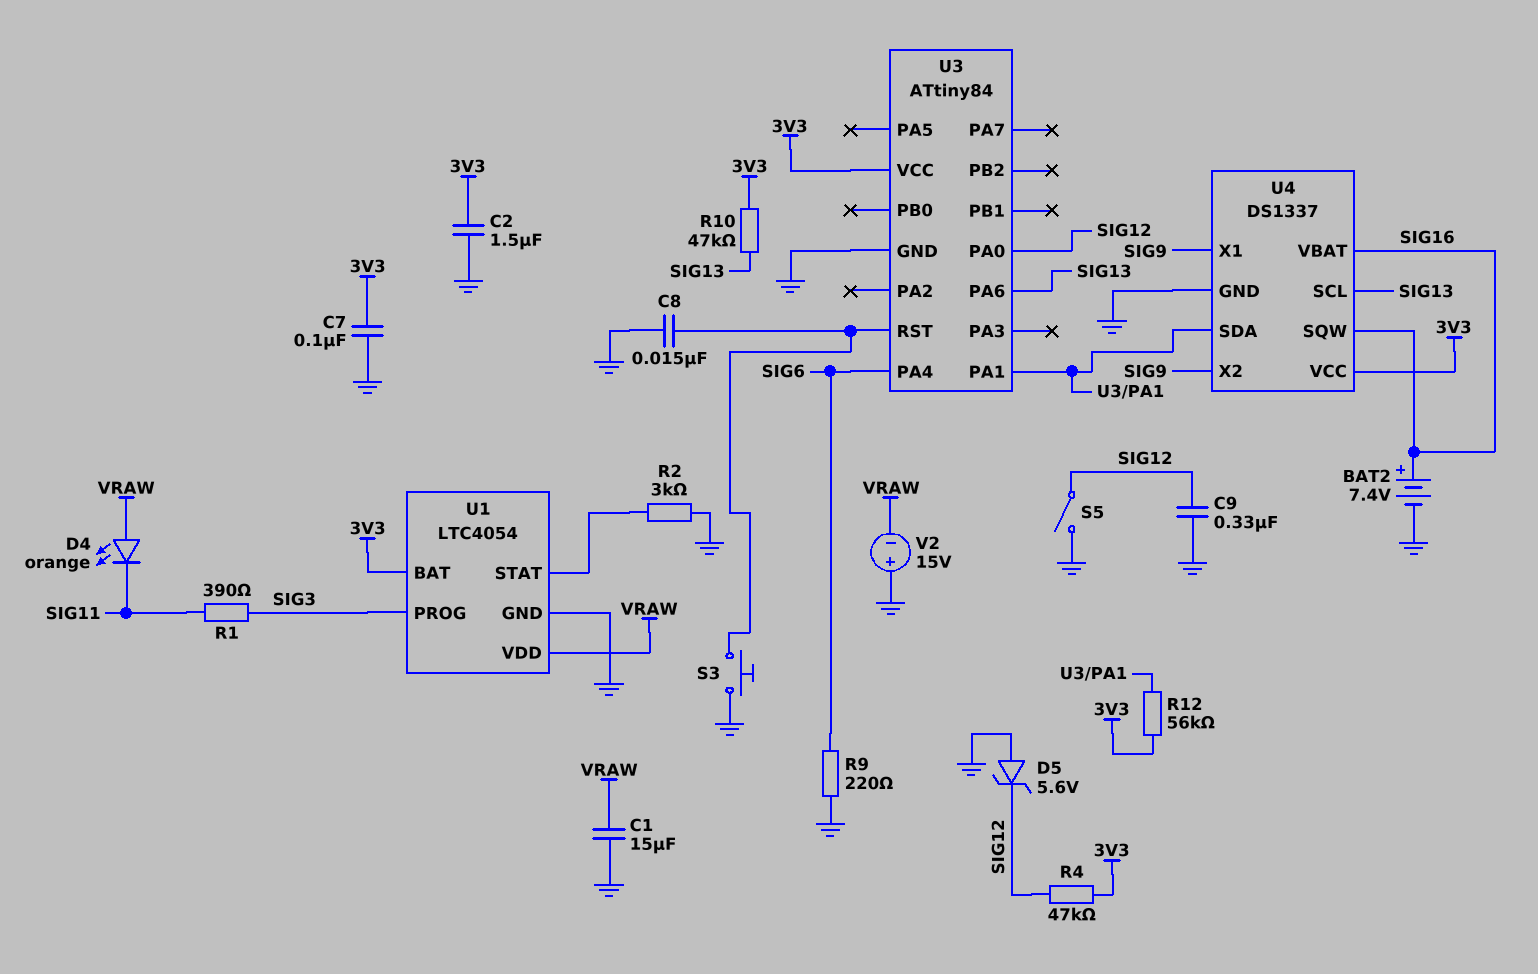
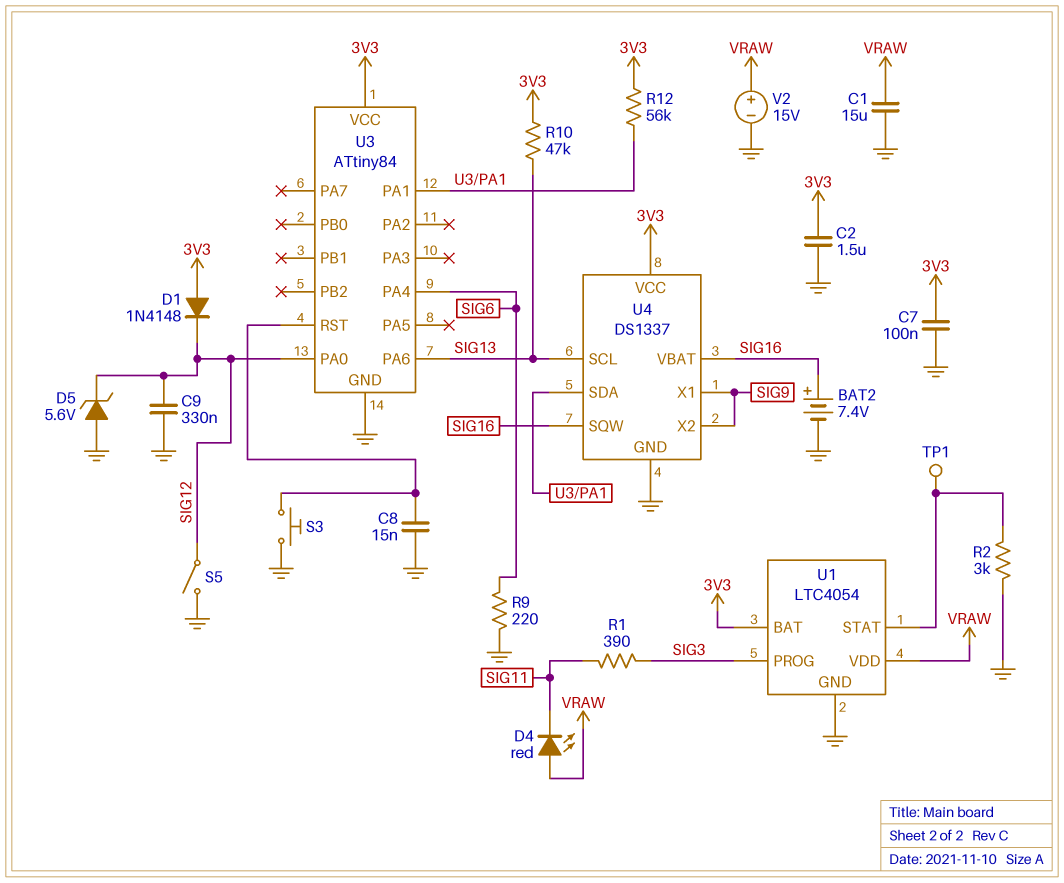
D1: none -> diode 1N4148 (A 3V3, K SIG12)
D4: LED orange (A VRAW, K SIG11) -> LED red (A VRAW, K SIG11)
R4: 47k (3V3, SIG12) -> none
TP1: none -> test point (U1/STAT)
V2: 15V (plus GND, minus VRAW) -> 15V (plus VRAW, minus GND)

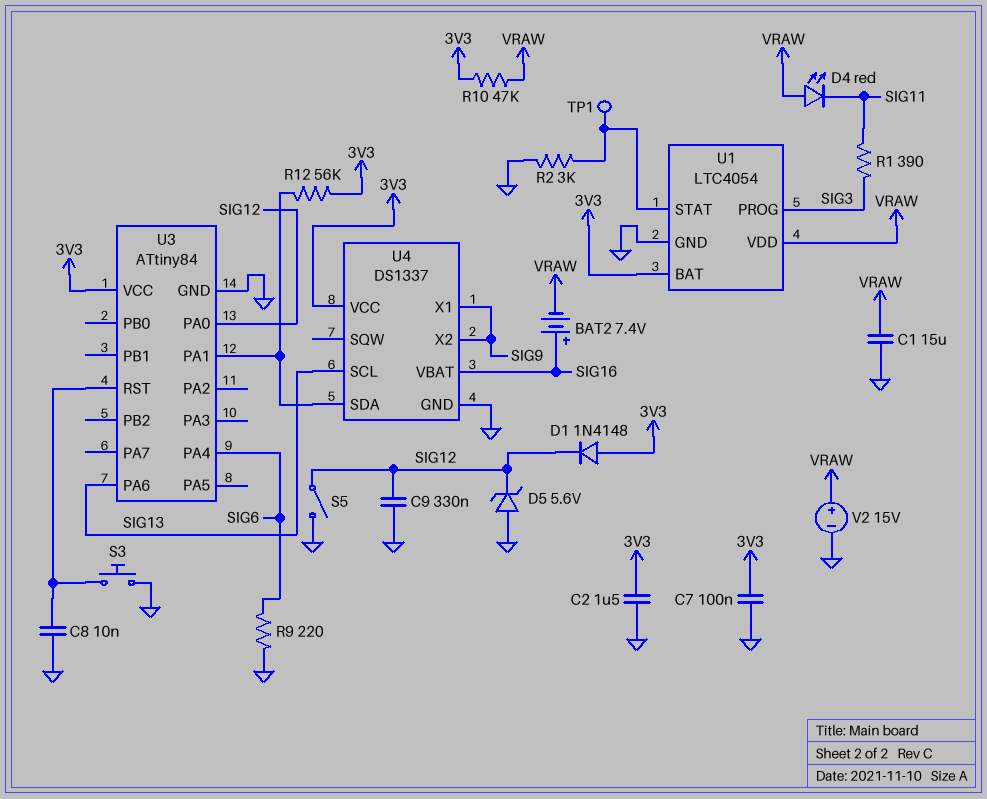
BAT2: 7.4V (plus SIG16, minus GND) -> 7.4V (plus SIG16, minus VRAW)
C8: 15nF (GND, U3/RST) -> 10nF (GND, U3/RST)
R10: 47k (3V3, SIG13) -> 47k (3V3, VRAW)
U4 pin SQW: SIG16 -> none

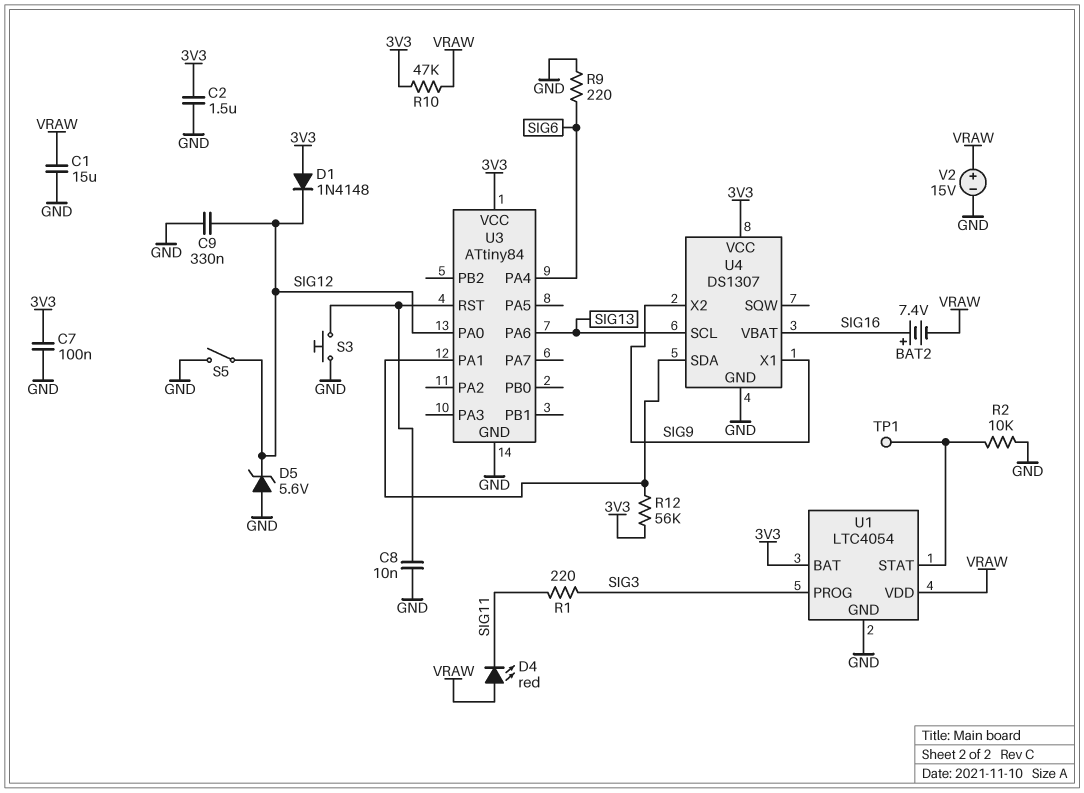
R1: 390 (SIG3, SIG11) -> 220 (SIG3, SIG11)
R2: 3k (GND, U1/STAT) -> 10k (GND, U1/STAT)
U4: DS1337 -> DS1307

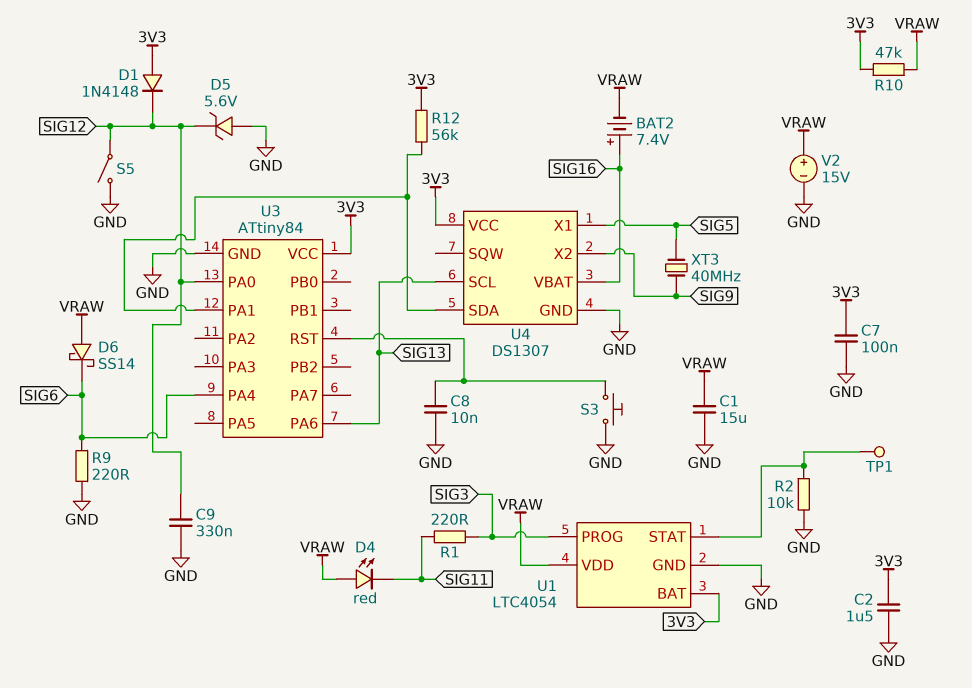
D6: none -> schottky SS14 (A VRAW, K SIG6)
U4 pin X1: SIG9 -> SIG5
XT3: none -> 40MHz (SIG5, SIG9)

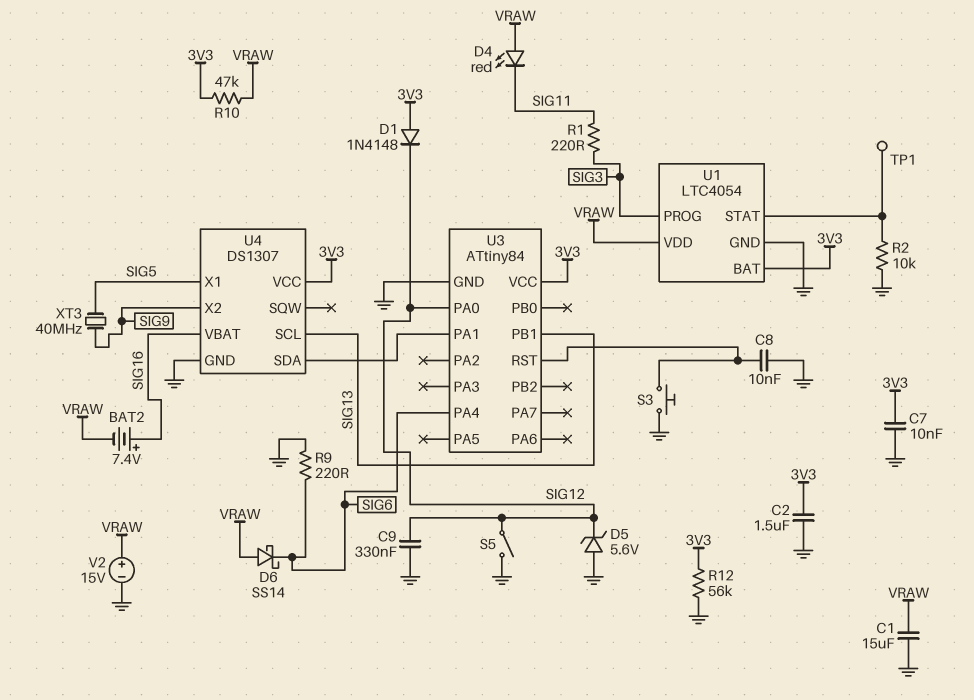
C7: 100nF (3V3, GND) -> 10nF (3V3, GND)
R12: 56k (3V3, U3/PA1) -> 56k (3V3, GND)
U3 pin PA6: SIG13 -> none
U3 pin PB1: none -> SIG13

